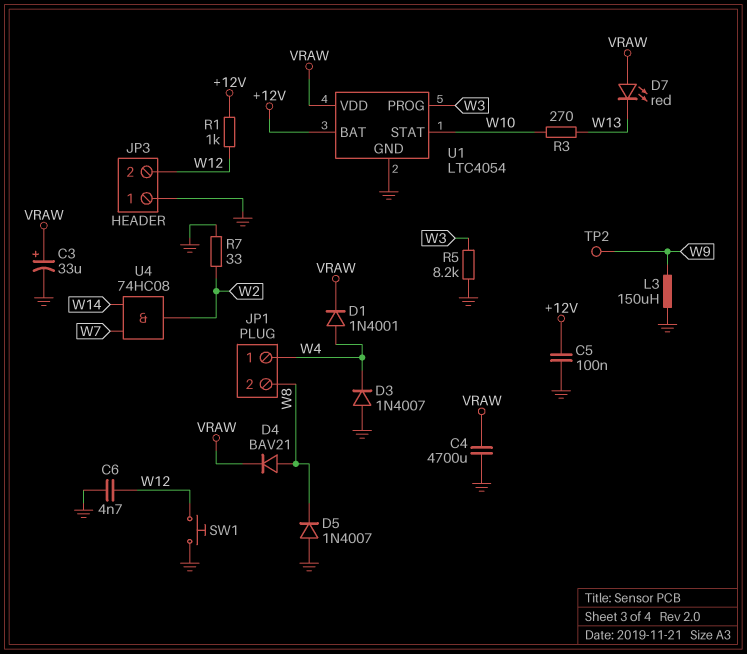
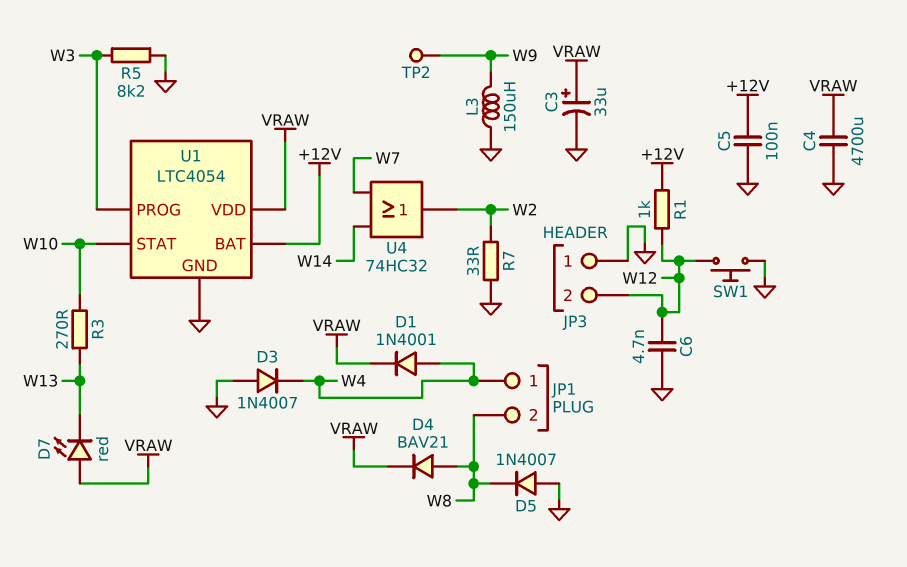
U4: AND 74HC08 (in W7, in W14, out W2) -> OR 74HC32 (in W7, in W14, out W2)

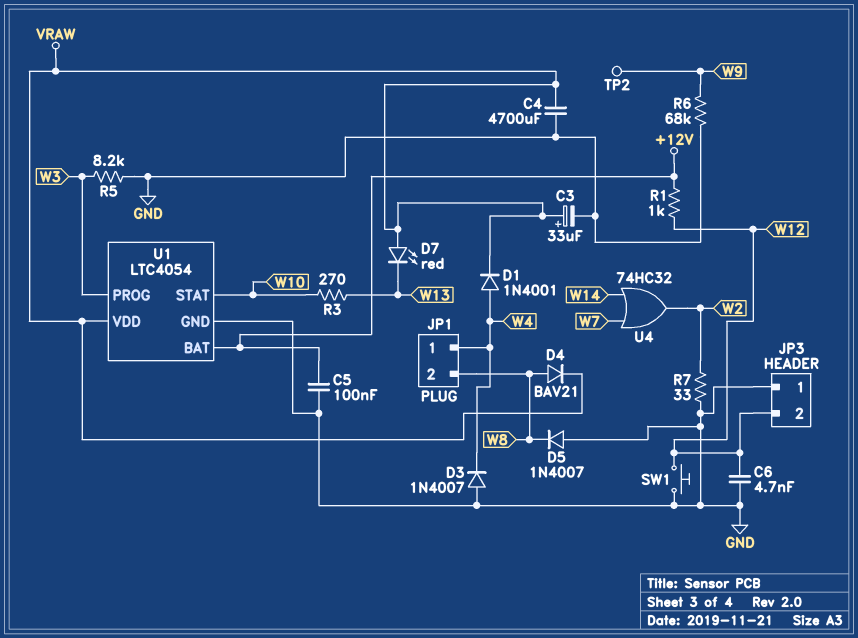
L3: 150uH (GND, W9) -> none
R6: none -> 68k (GND, W9)

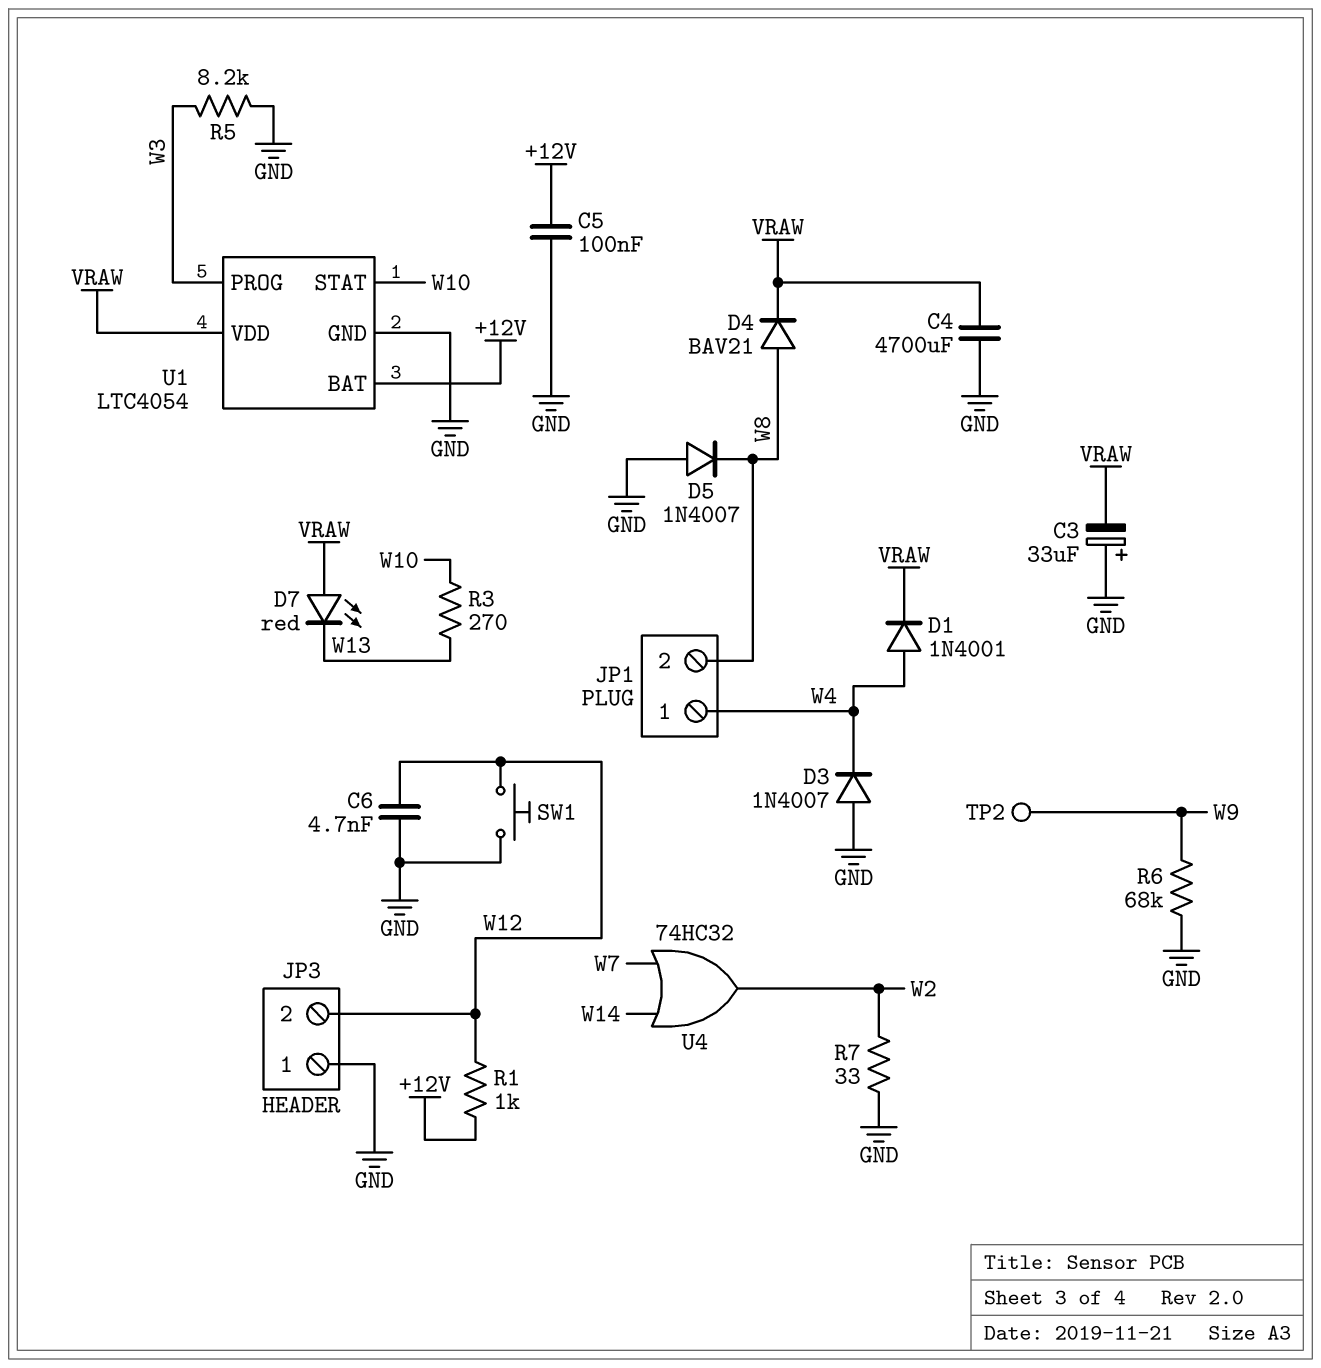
C3: 33uF (plus VRAW, minus GND) -> 33uF (plus GND, minus VRAW)

